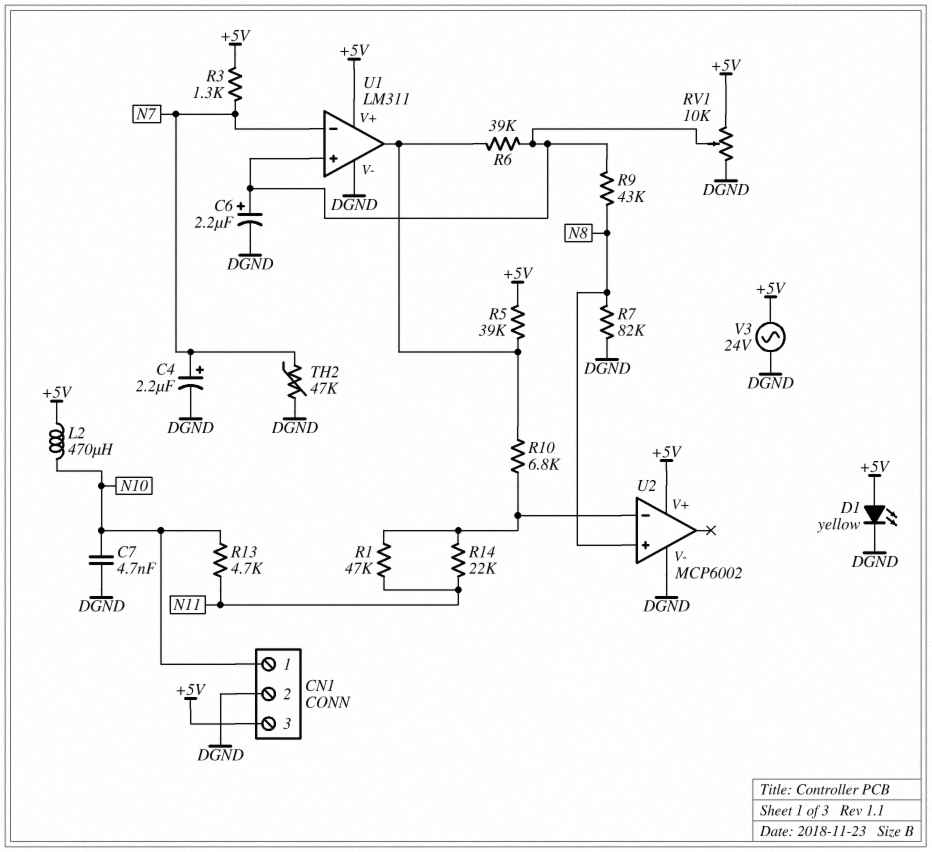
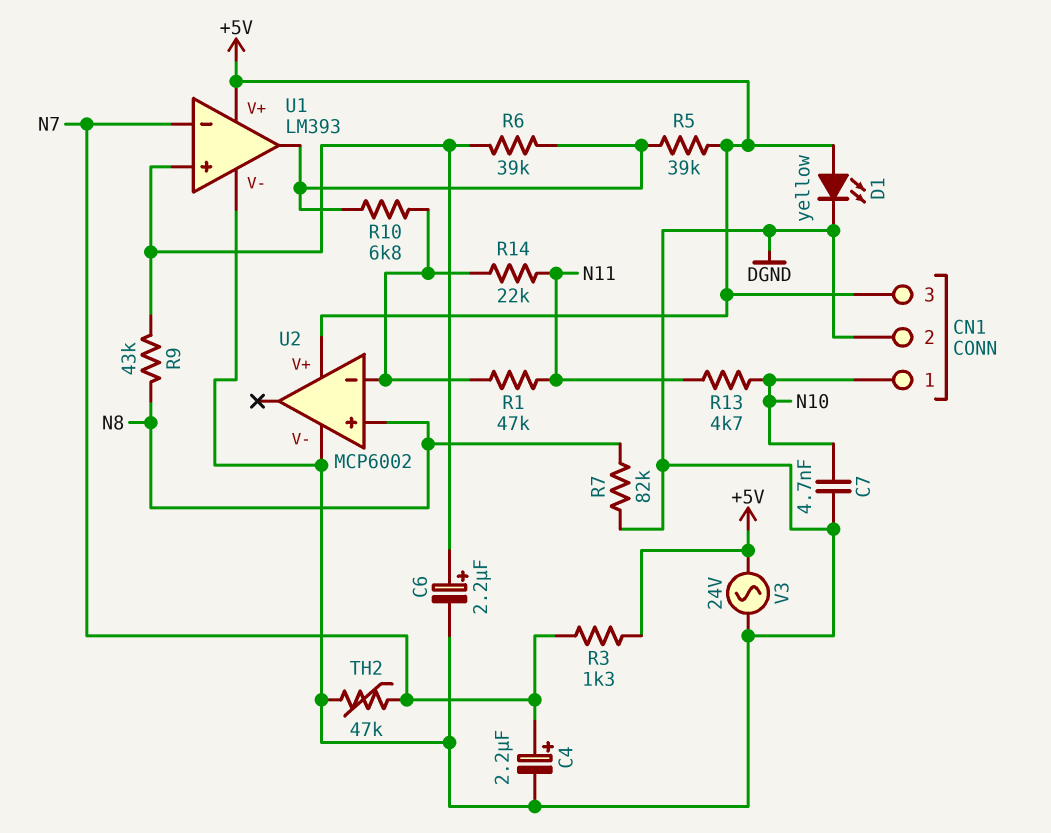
L2: 470uH (+5V, N10) -> none
RV1: 10k (+5V, DGND, wiper U1/in+) -> none
U1: LM311 -> LM393

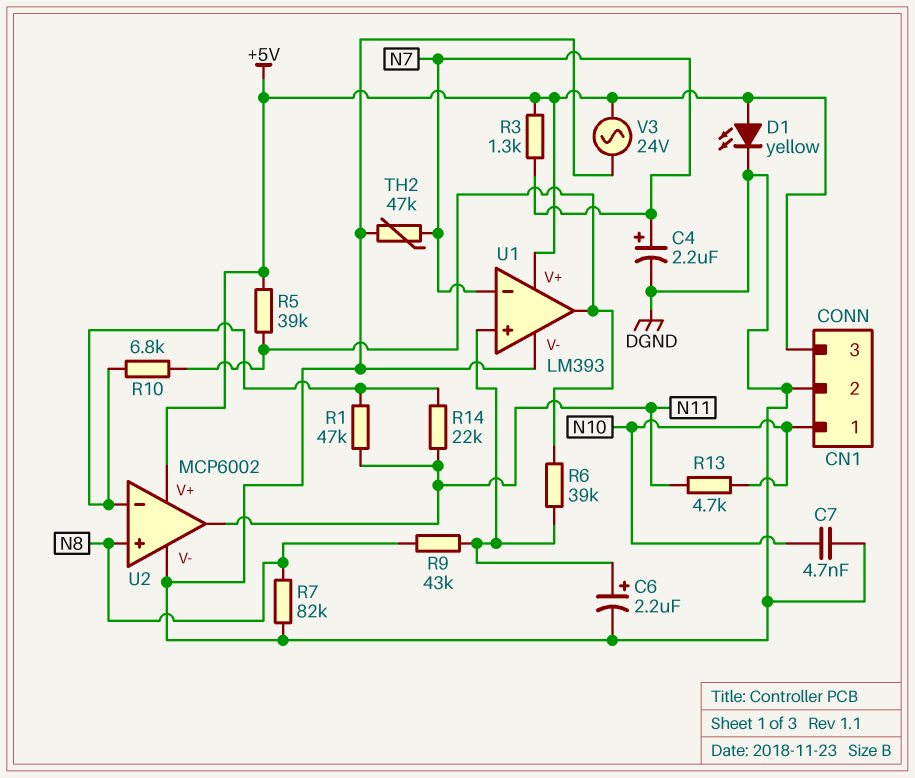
U2 pin out: none -> N11

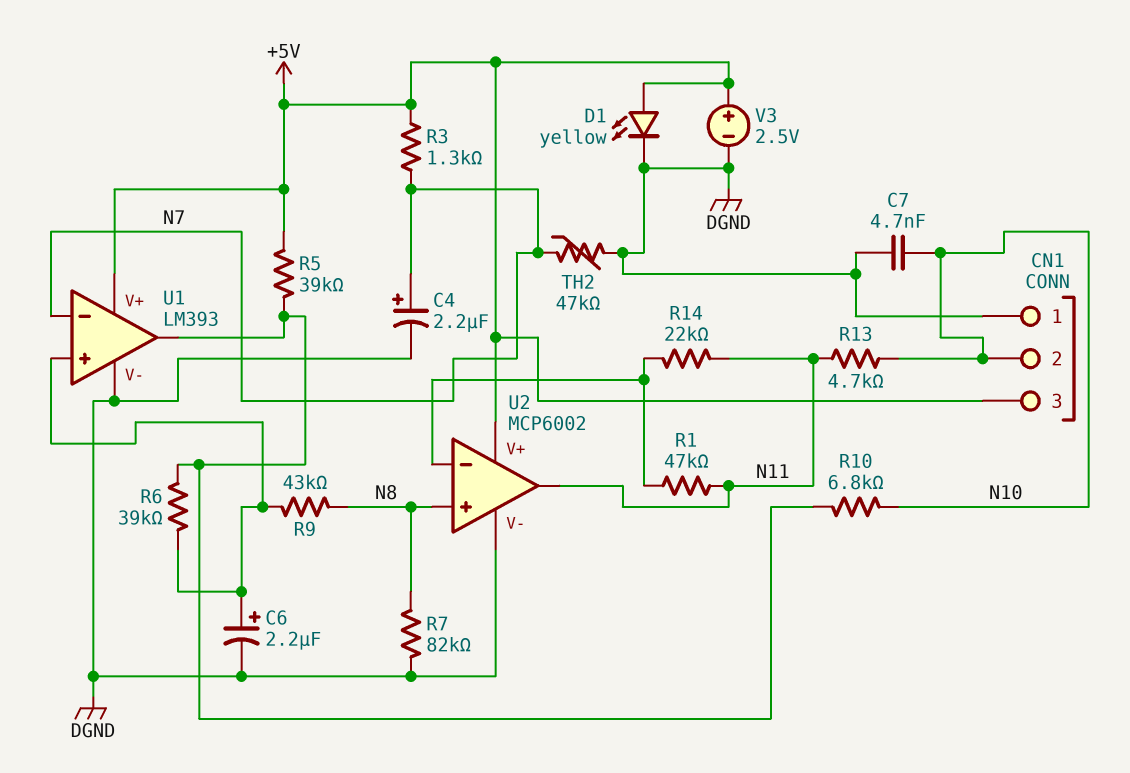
CN1 pin 1: N10 -> DGND
CN1 pin 2: DGND -> N10
R10: 6.8k (U1/out, U2/in-) -> 6.8k (N10, U1/out)
V3: AC 24V (+5V, DGND) -> 2.5V (plus +5V, minus DGND)

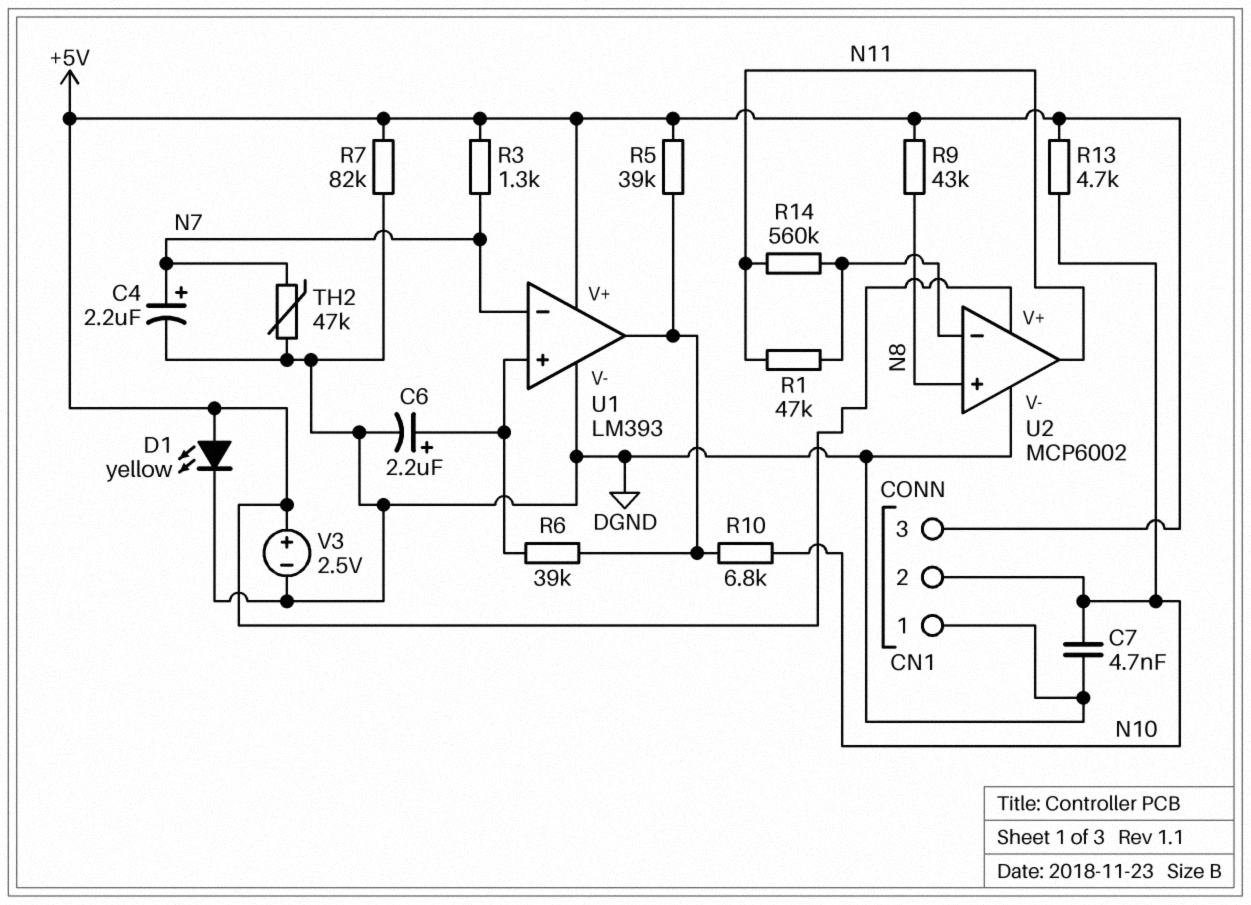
R7: 82k (DGND, N8) -> 82k (+5V, DGND)
R9: 43k (N8, U1/in+) -> 43k (+5V, N8)
R13: 4.7k (N10, N11) -> 4.7k (+5V, N10)
R14: 22k (N11, U2/in-) -> 560k (N11, U2/in-)

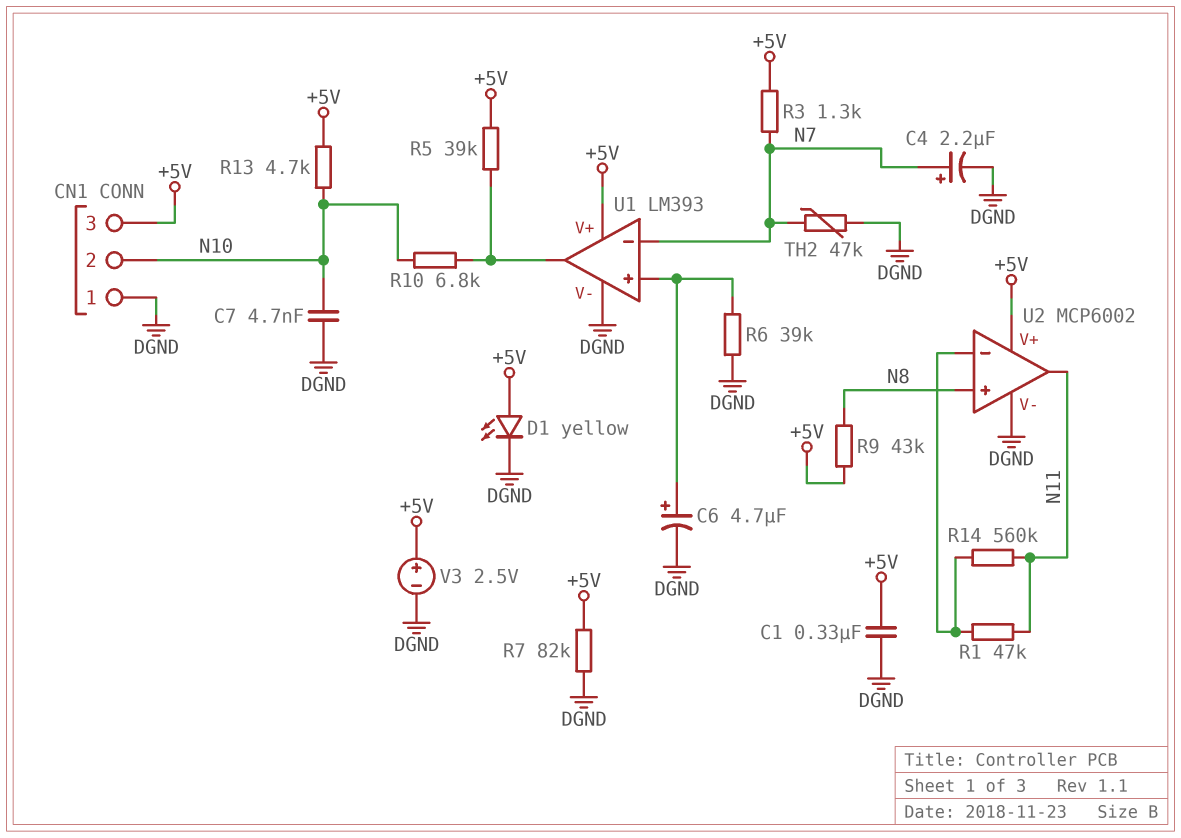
C1: none -> 330nF (+5V, DGND)
C6: 2.2uF (plus U1/in+, minus DGND) -> 4.7uF (plus U1/in+, minus DGND)
R6: 39k (U1/in+, U1/out) -> 39k (DGND, U1/in+)

